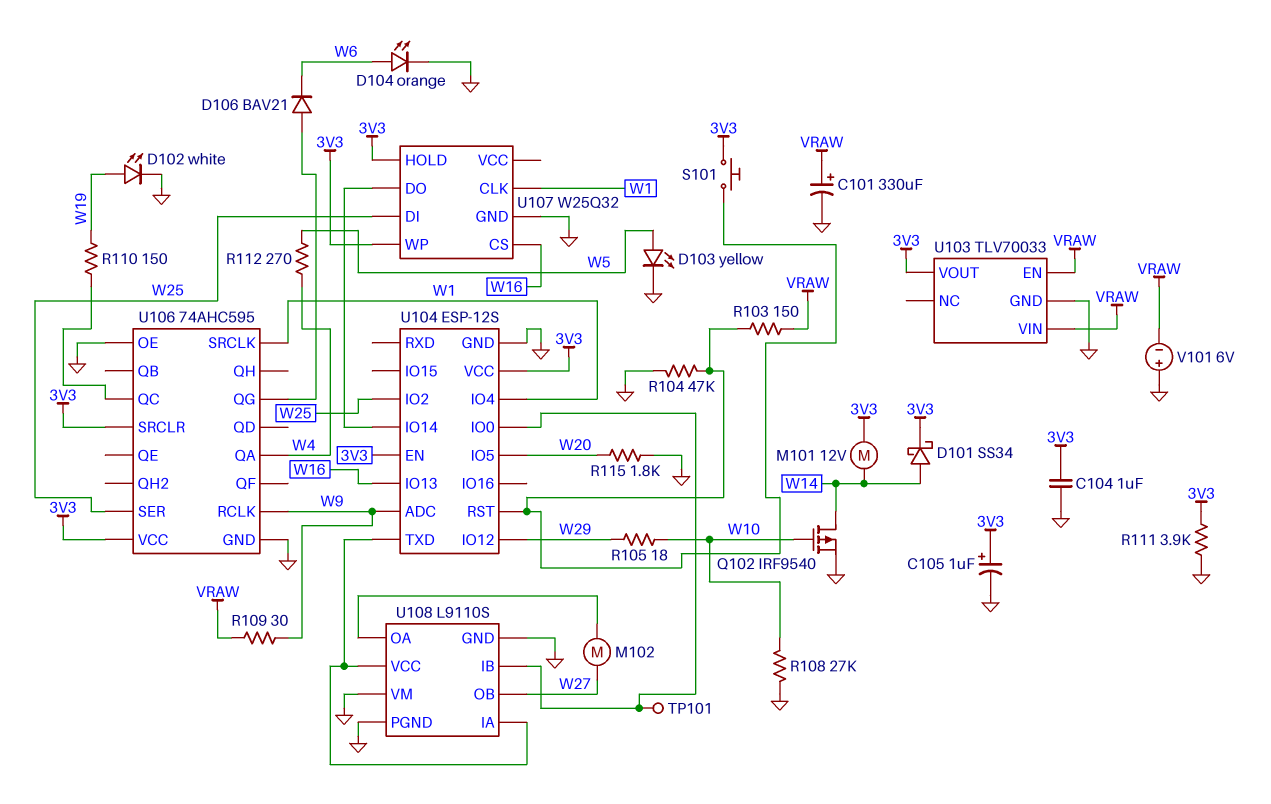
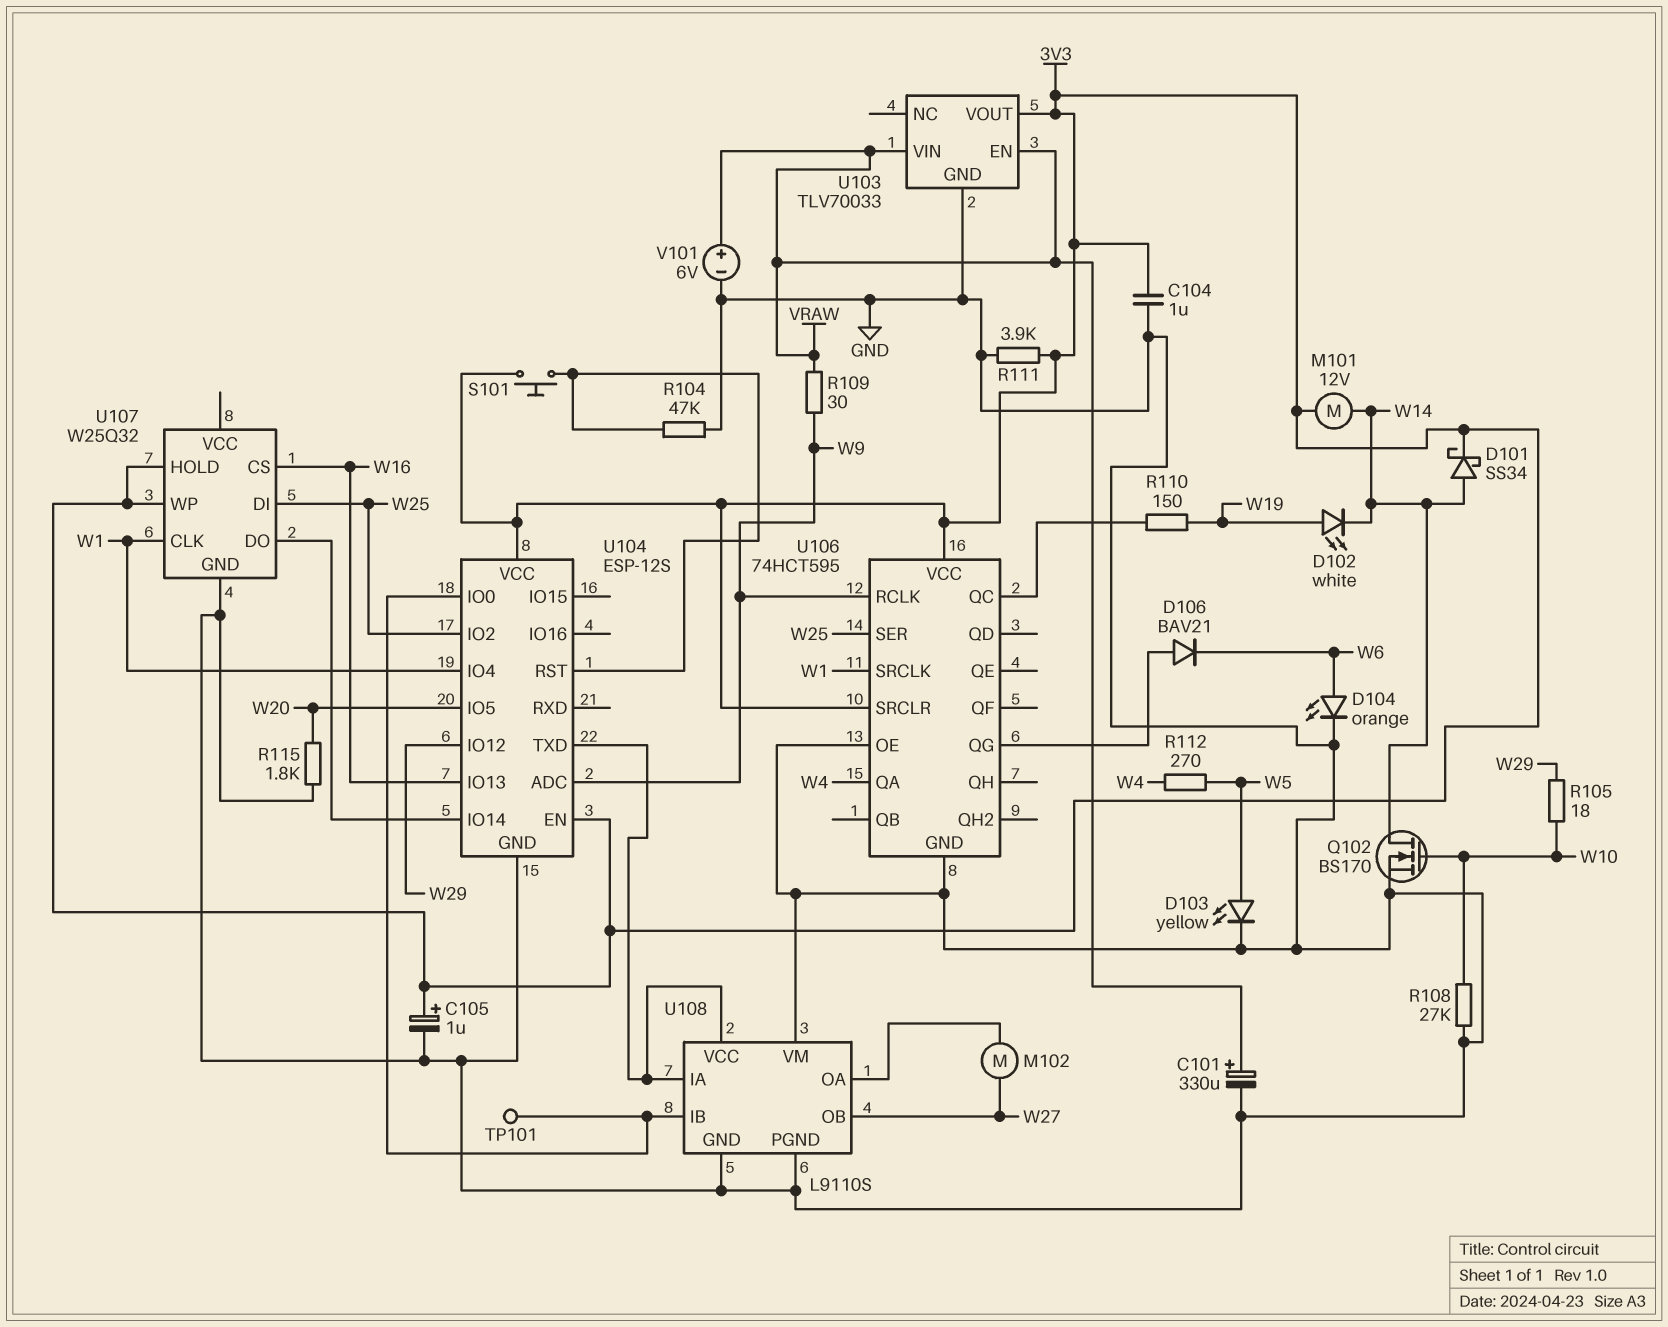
D102: LED white (A W19, K GND) -> LED white (A W19, K W14)
Q102: PMOS IRF9540 (G W10, D W14, S GND) -> NMOS BS170 (G W10, D W14, S GND)
R103: 150 (U104/RST, VRAW) -> none
U106: 74AHC595 -> 74HCT595
V101: 6V (plus GND, minus VRAW) -> 6V (plus VRAW, minus GND)

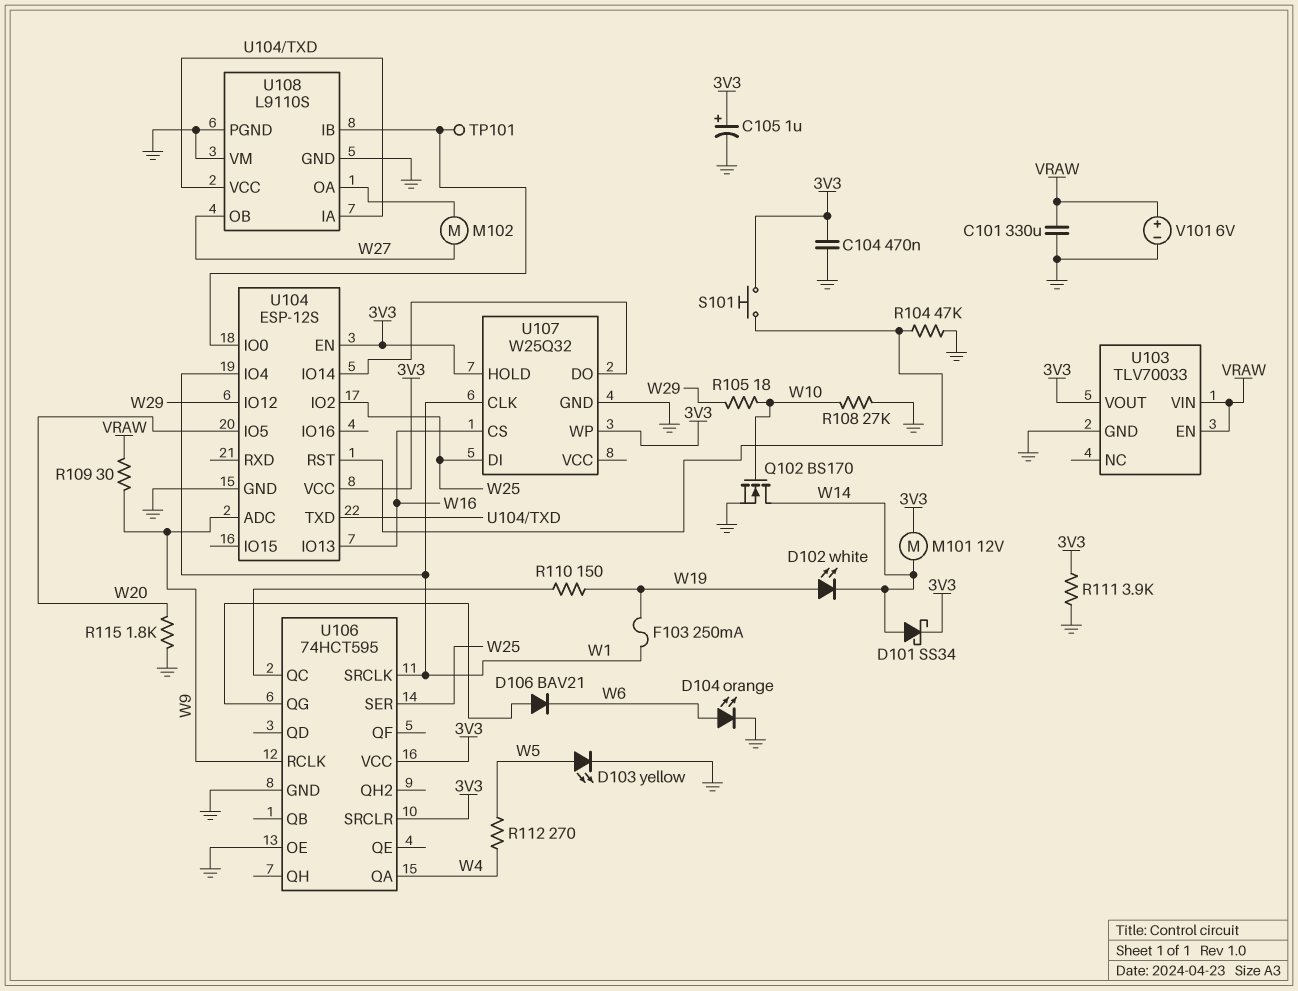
C101: 330uF (plus VRAW, minus GND) -> 330uF (GND, VRAW)
C104: 1uF (3V3, GND) -> 470nF (3V3, GND)
F103: none -> 250mA (W1, W19)

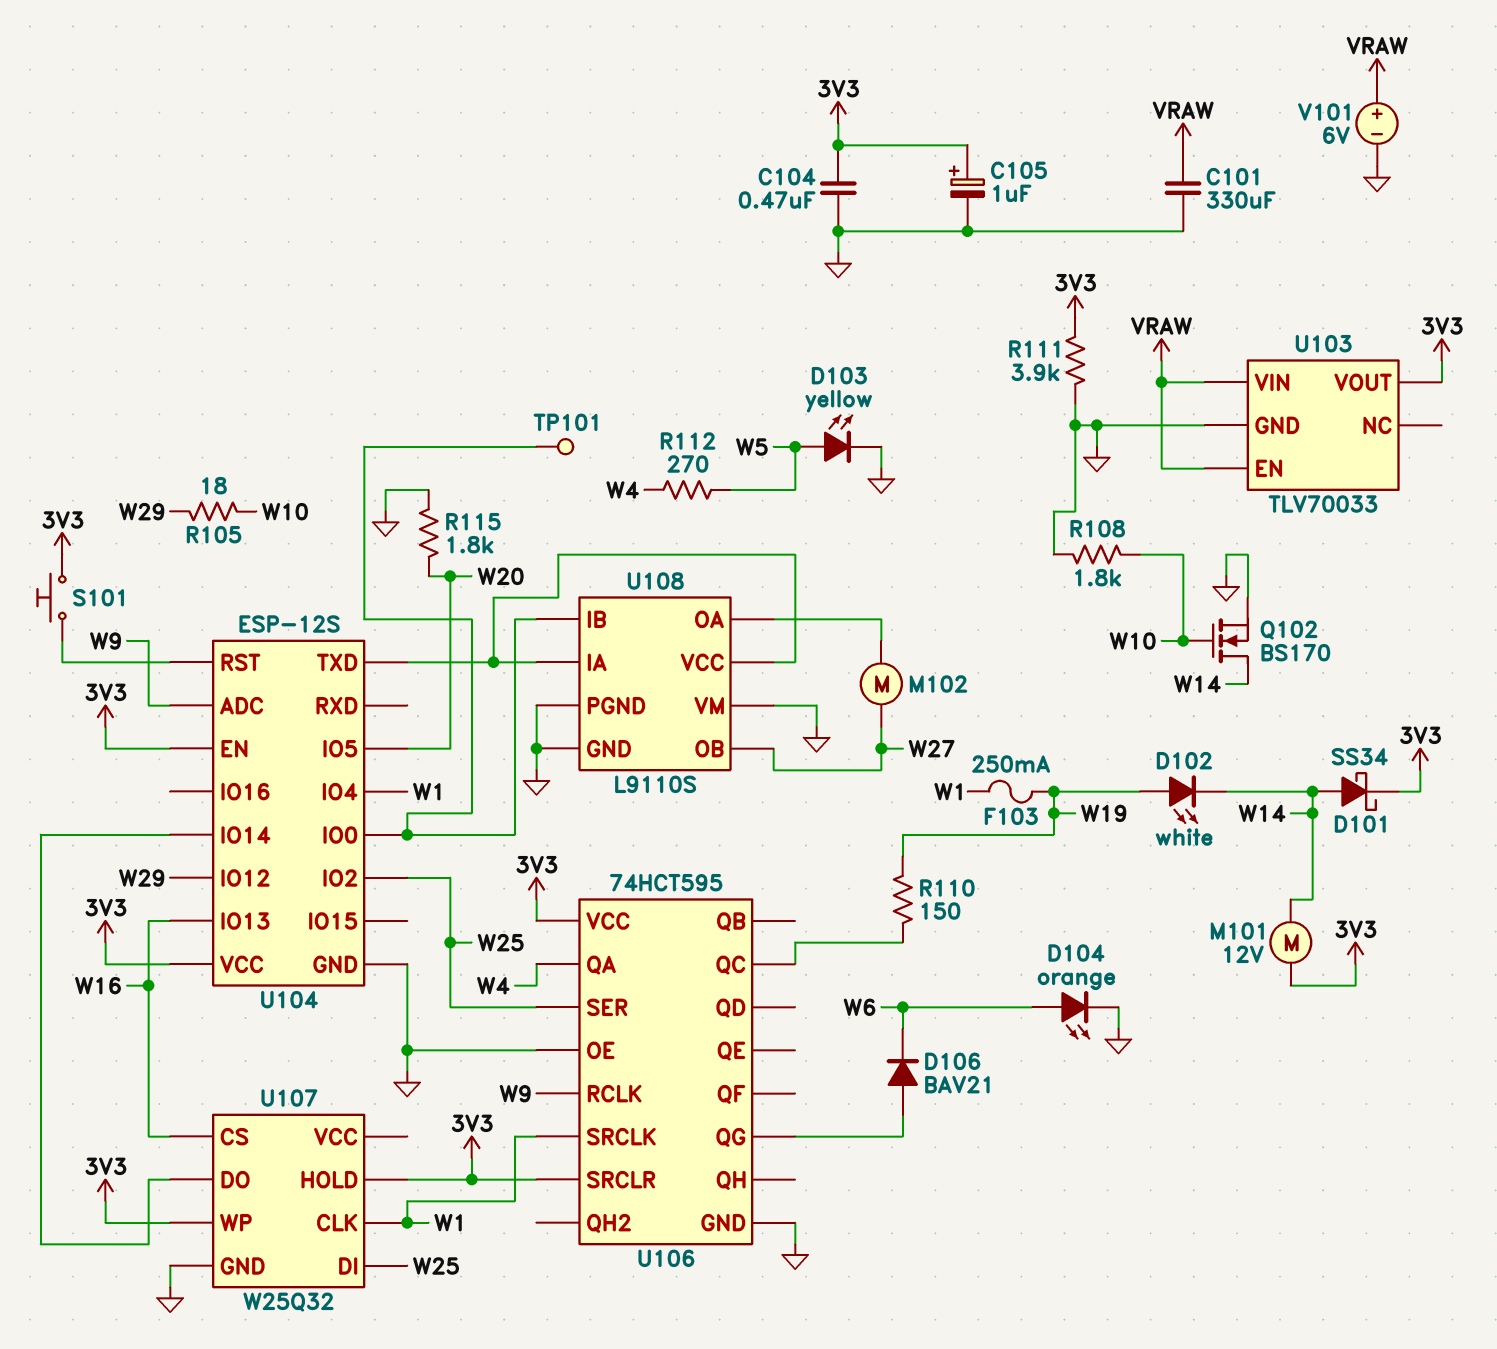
R104: 47k (GND, U104/RST) -> none
R108: 27k (GND, W10) -> 1.8k (GND, W10)
R109: 30 (VRAW, W9) -> none

